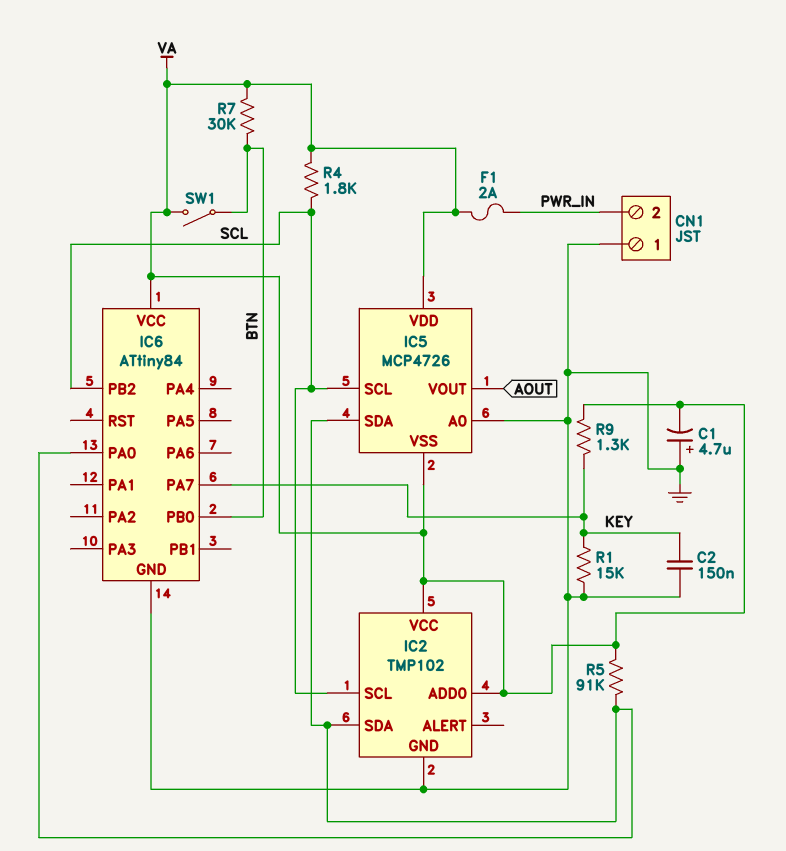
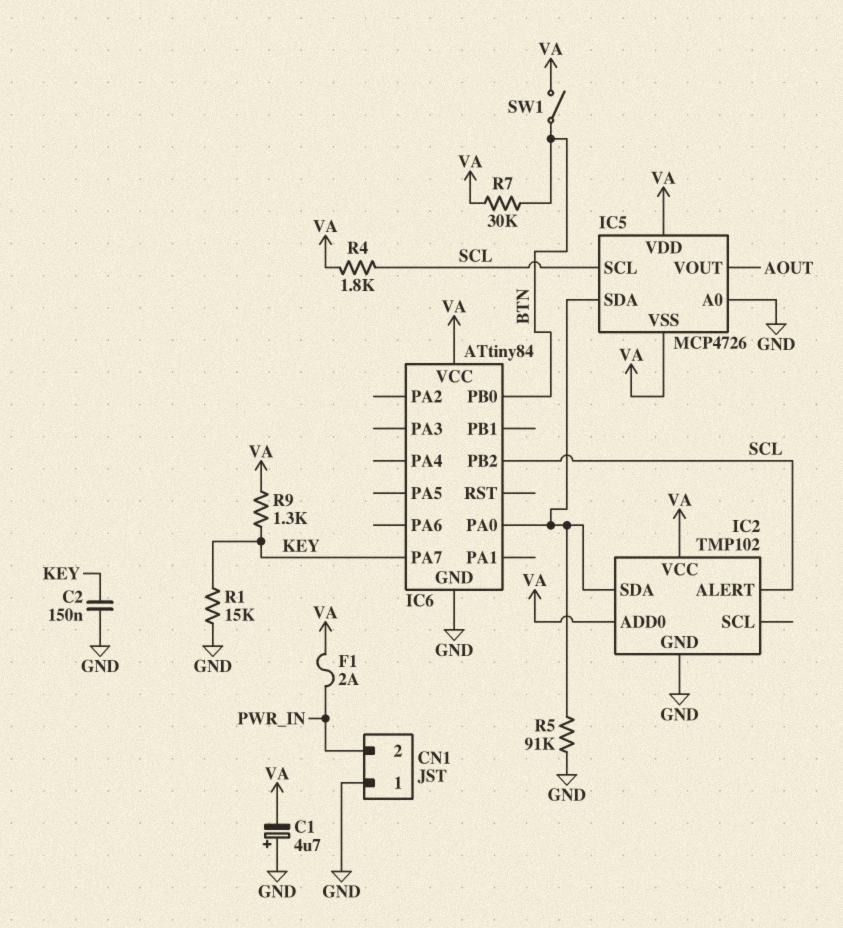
IC2 pin ALERT: none -> SCL
IC2 pin SCL: SCL -> none
R5: 91k (IC2/SDA, VA) -> 91k (GND, IC2/SDA)

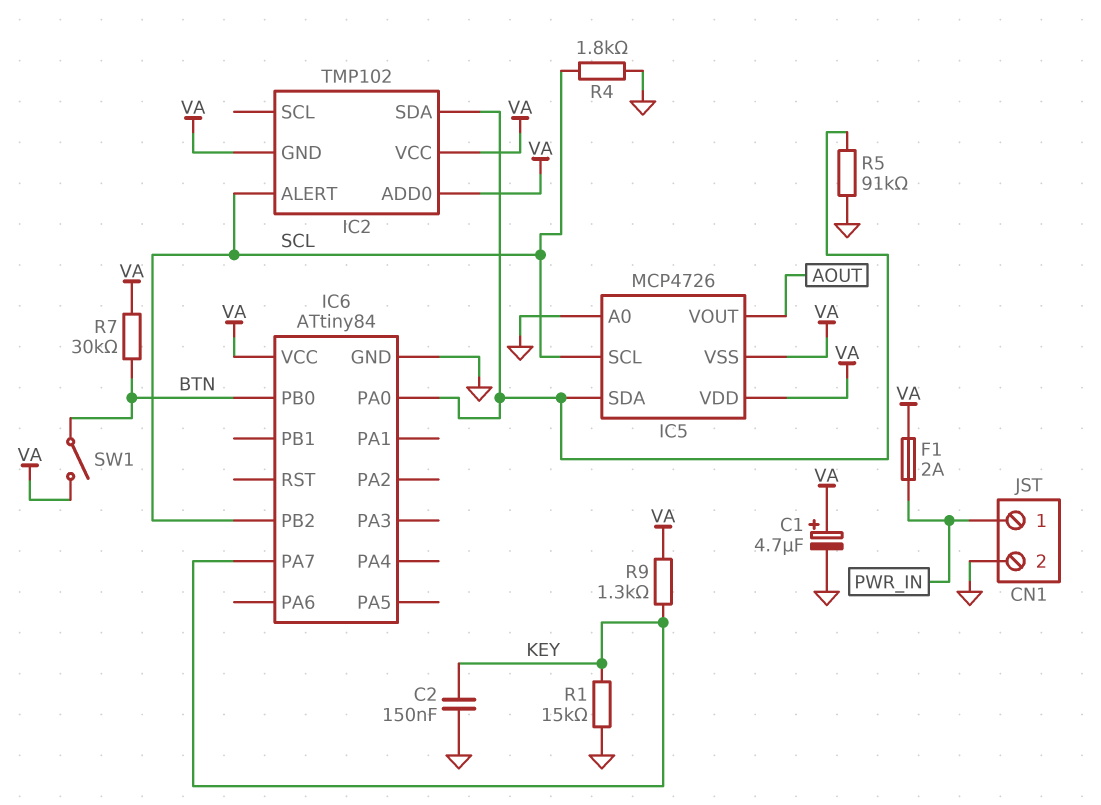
C1: 4.7uF (plus GND, minus VA) -> 4.7uF (plus VA, minus GND)
CN1 pin 1: GND -> PWR_IN
CN1 pin 2: PWR_IN -> GND
IC2 pin GND: GND -> VA
R4: 1.8k (SCL, VA) -> 1.8k (GND, SCL)

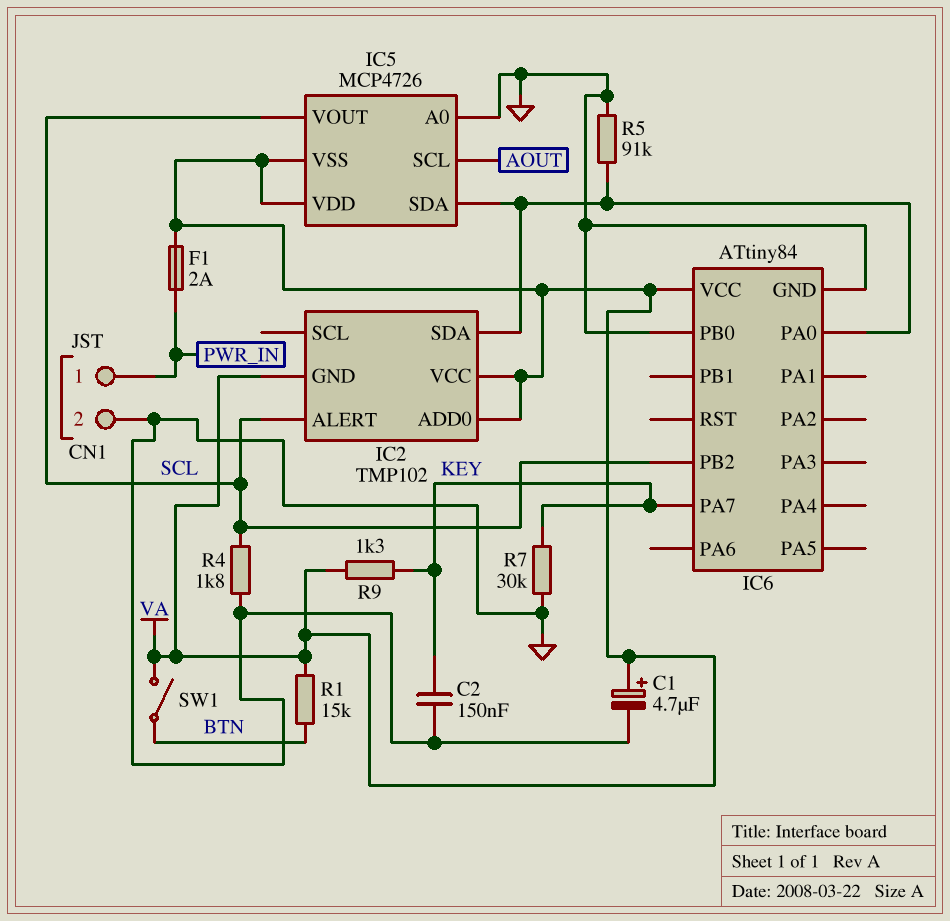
IC5 pin SCL: SCL -> AOUT
IC5 pin VOUT: AOUT -> SCL
IC6 pin PB0: BTN -> GND
R1: 15k (GND, KEY) -> 15k (BTN, VA)
R7: 30k (BTN, VA) -> 30k (GND, KEY)

